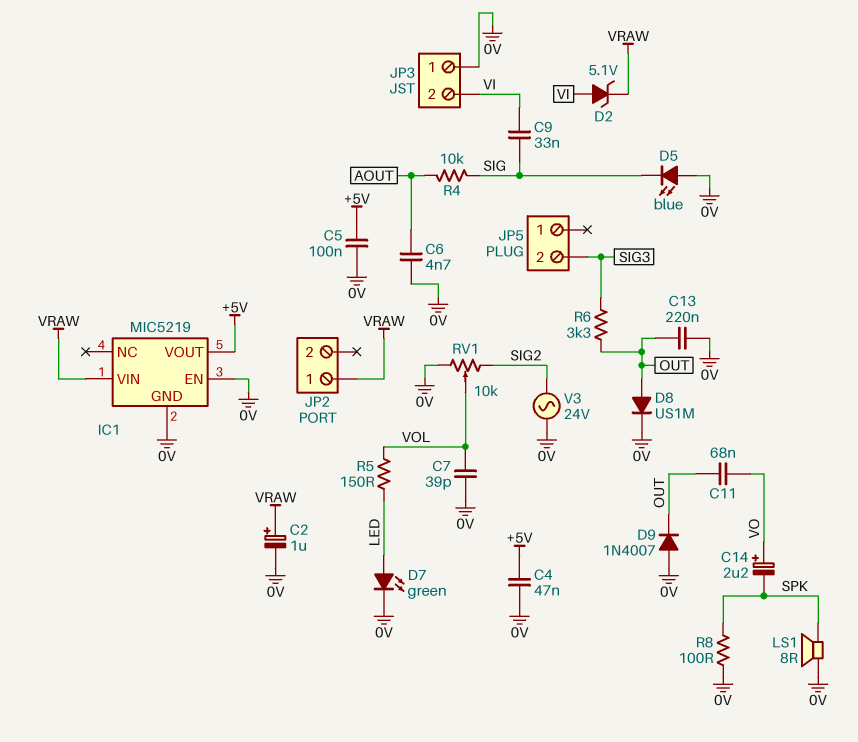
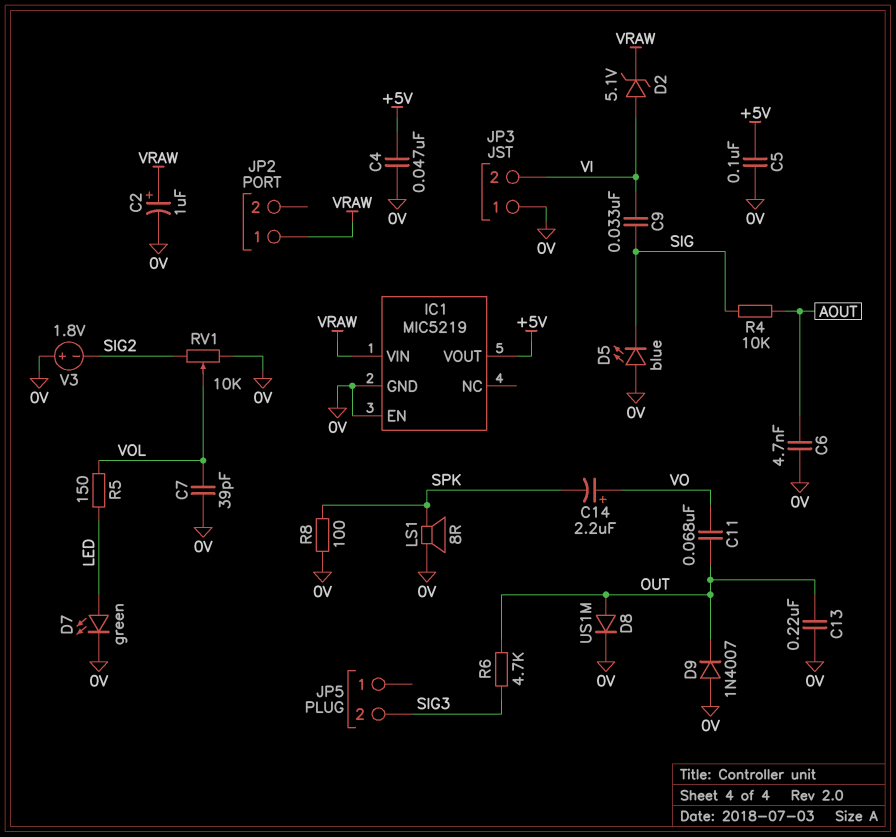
R6: 3.3k (OUT, SIG3) -> 4.7k (OUT, SIG3)
V3: AC 24V (0V, SIG2) -> 1.8V (plus 0V, minus SIG2)

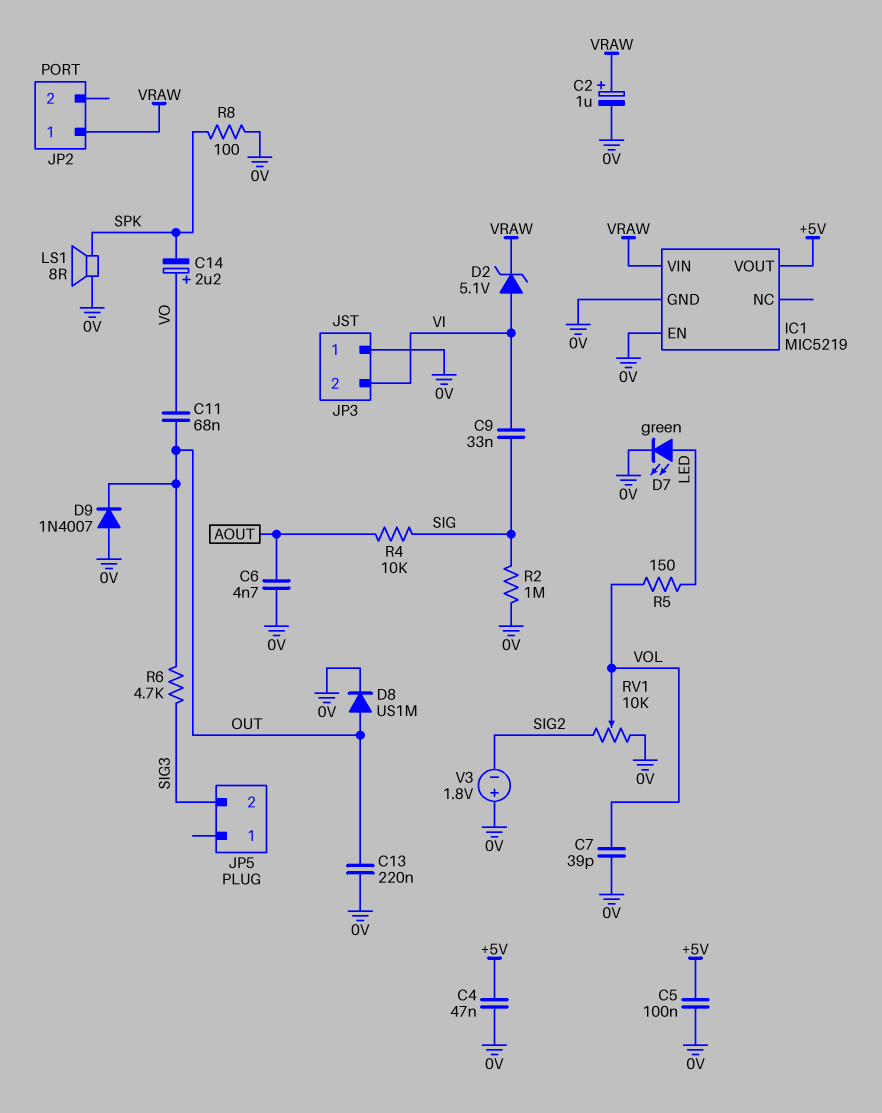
D5: LED blue (A 0V, K SIG) -> none
R2: none -> 1M (0V, SIG)

